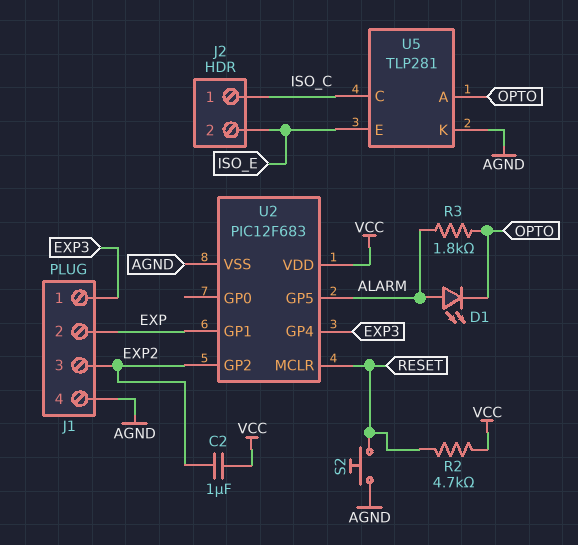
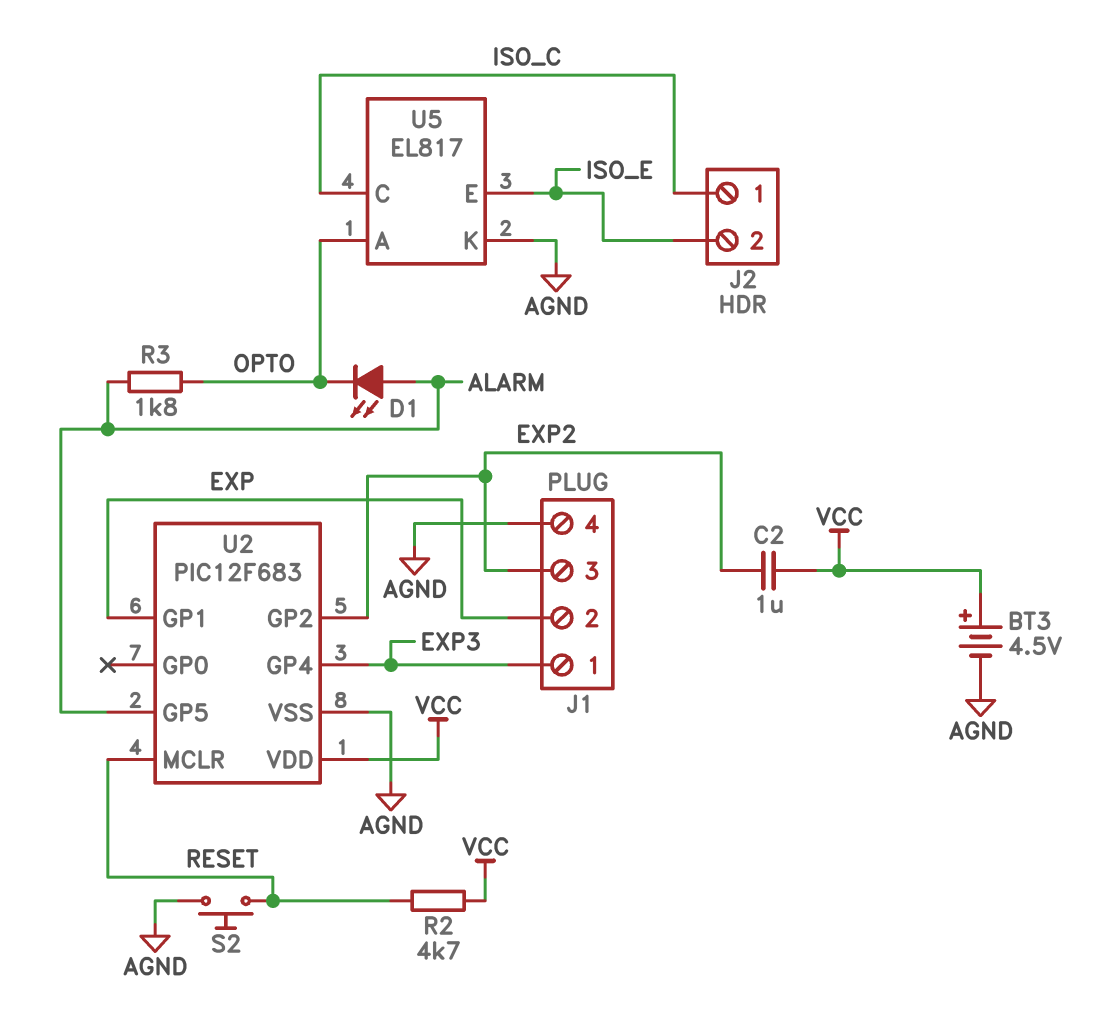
BT3: none -> 4.5V (plus VCC, minus AGND)
U5: TLP281 -> EL817

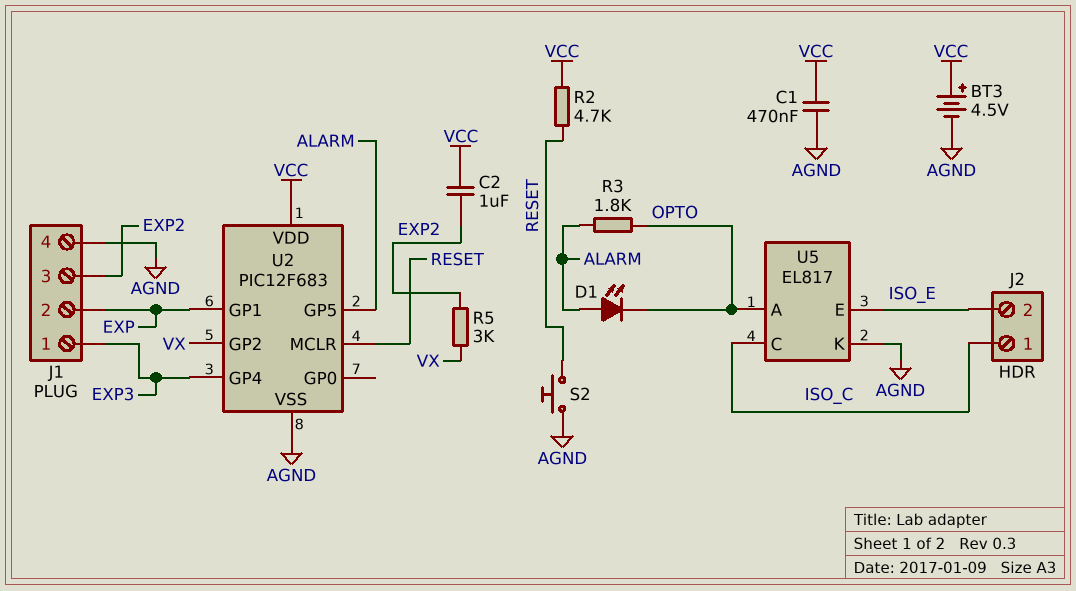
C1: none -> 470nF (AGND, VCC)
R5: none -> 3k (EXP2, VX)
U2 pin GP2: EXP2 -> VX

